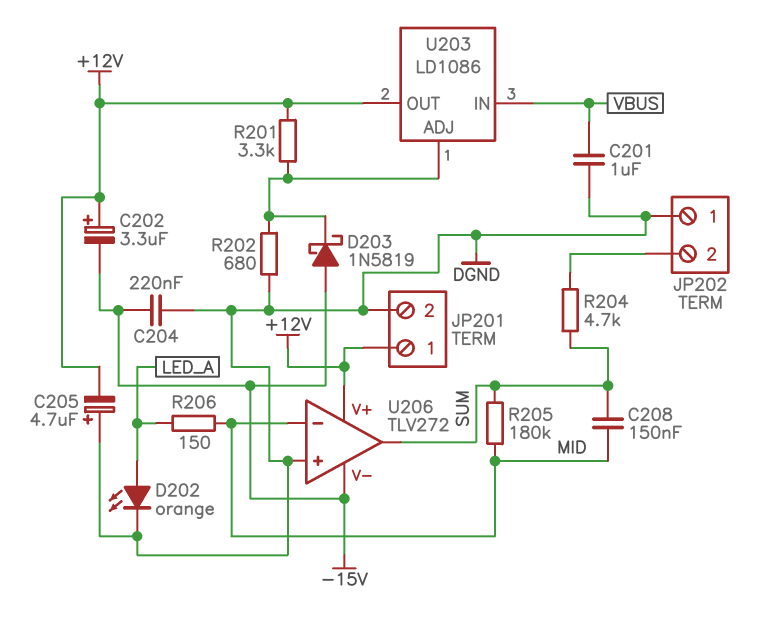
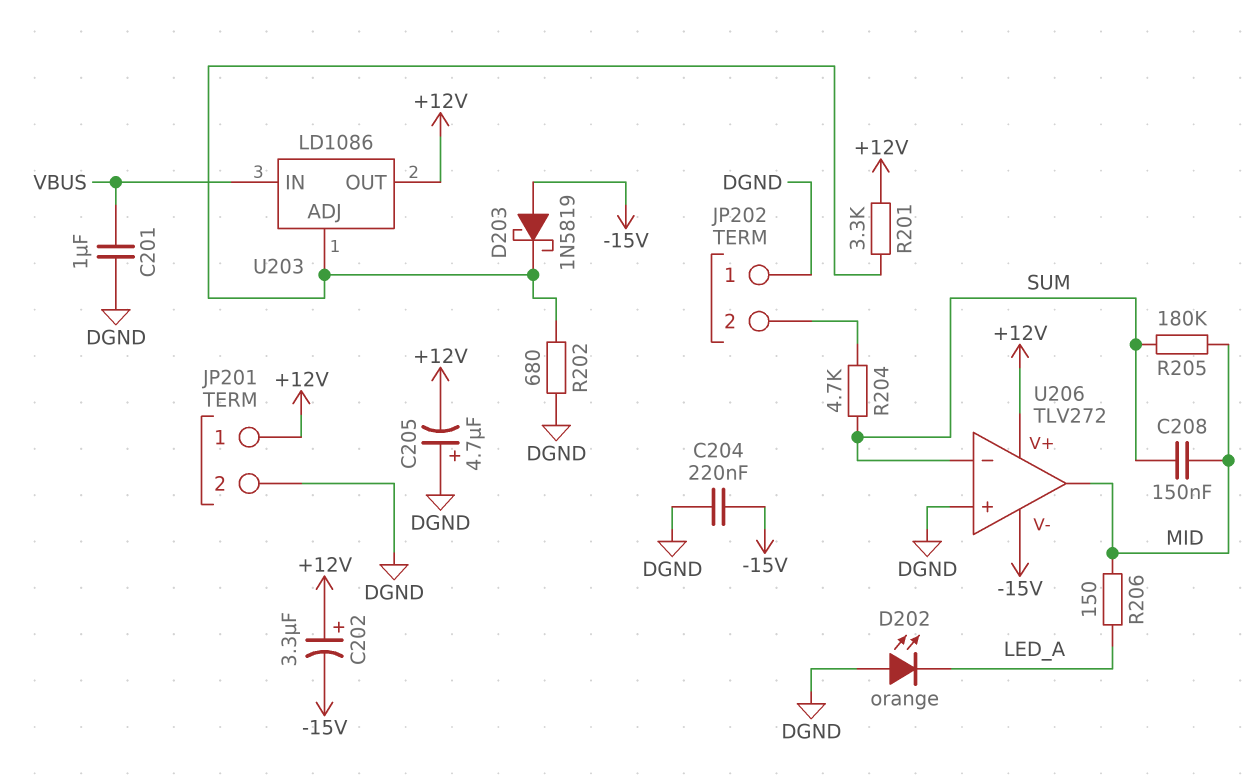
D202: LED orange (A LED_A, K DGND) -> LED orange (A DGND, K LED_A)
U206 pin in-: MID -> SUM
U206 pin out: SUM -> MID

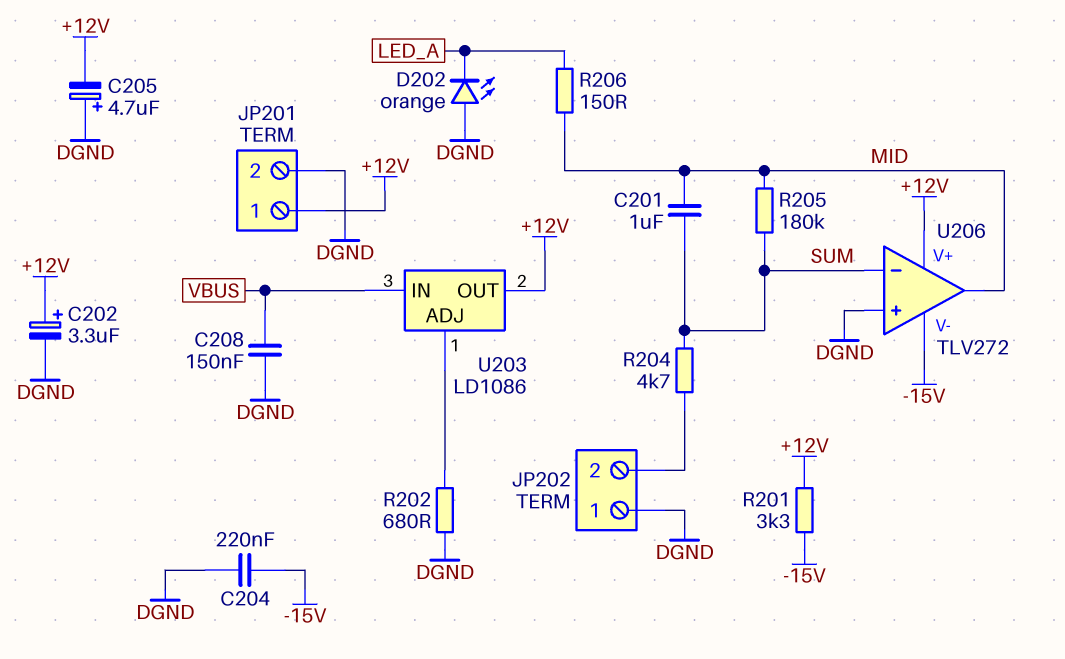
C201: 1uF (DGND, VBUS) -> 1uF (MID, SUM)
C202: 3.3uF (plus +12V, minus -15V) -> 3.3uF (plus +12V, minus DGND)
C208: 150nF (MID, SUM) -> 150nF (DGND, VBUS)
D203: schottky 1N5819 (A -15V, K U203/ADJ) -> none
R201: 3.3k (+12V, U203/ADJ) -> 3.3k (+12V, -15V)

